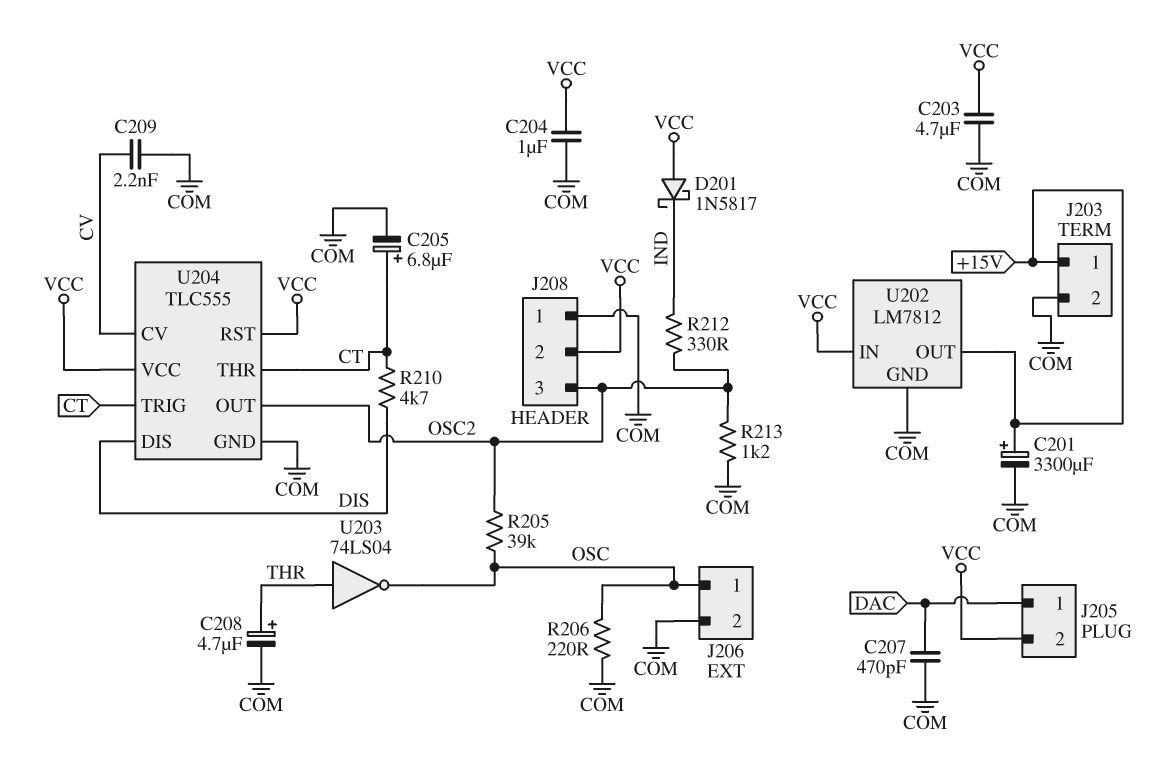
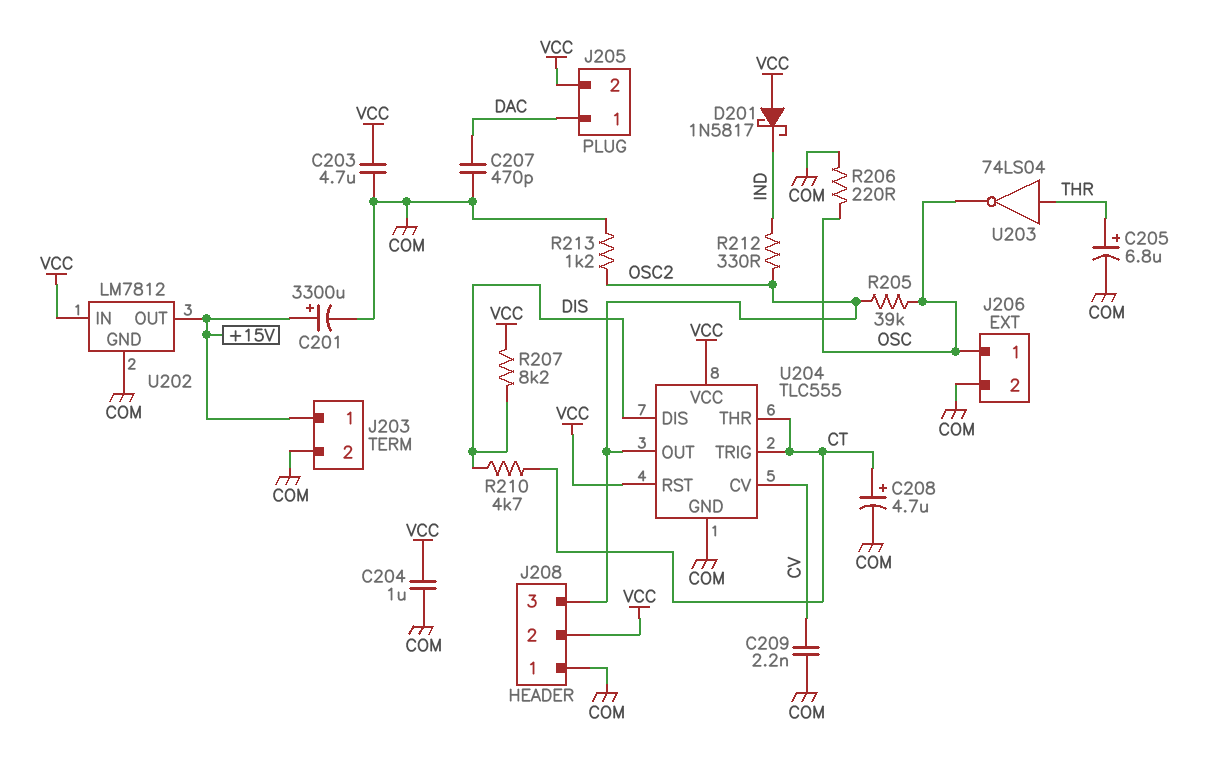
C205: 6.8uF (plus CT, minus COM) -> 6.8uF (plus THR, minus COM)
C208: 4.7uF (plus THR, minus COM) -> 4.7uF (plus CT, minus COM)
R207: none -> 8.2k (DIS, VCC)

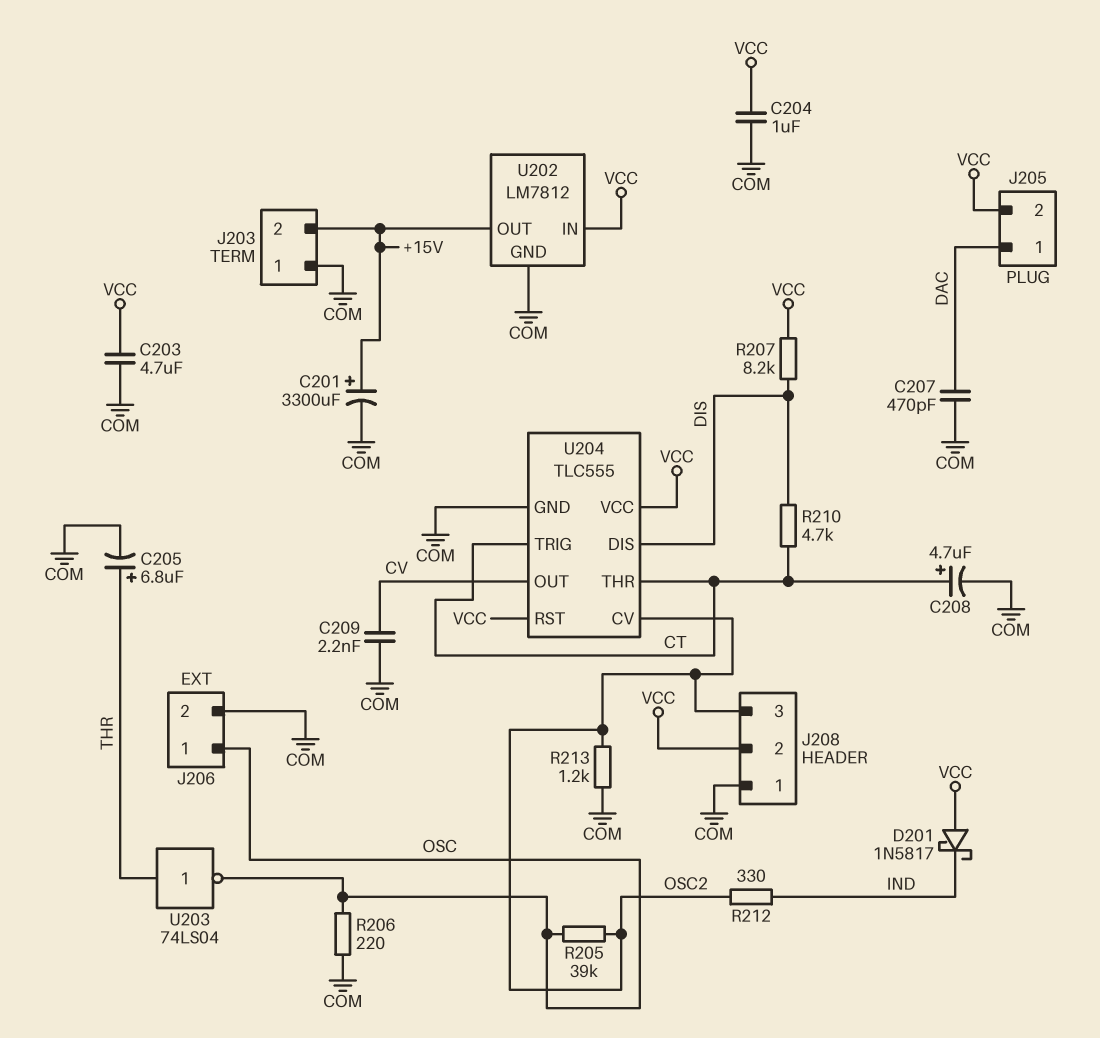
J203 pin 1: +15V -> COM
J203 pin 2: COM -> +15V
U204 pin CV: CV -> OSC2
U204 pin OUT: OSC2 -> CV

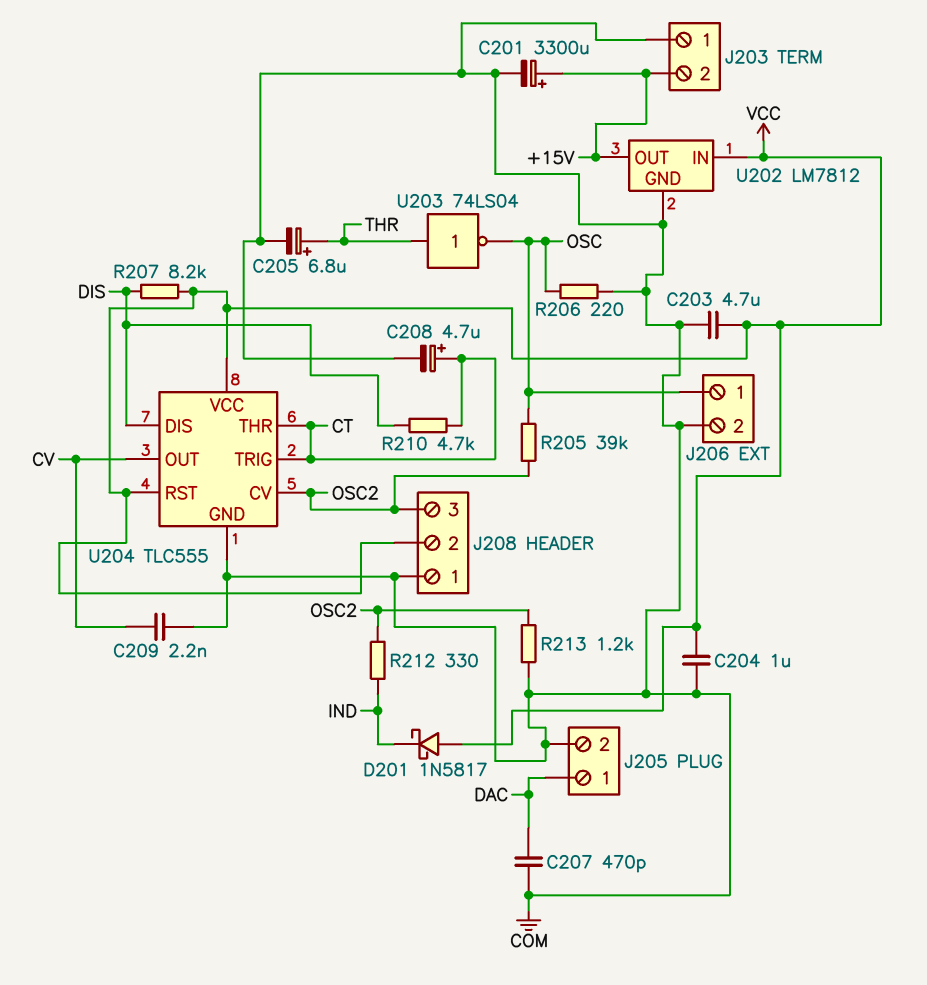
J205 pin 2: VCC -> COM

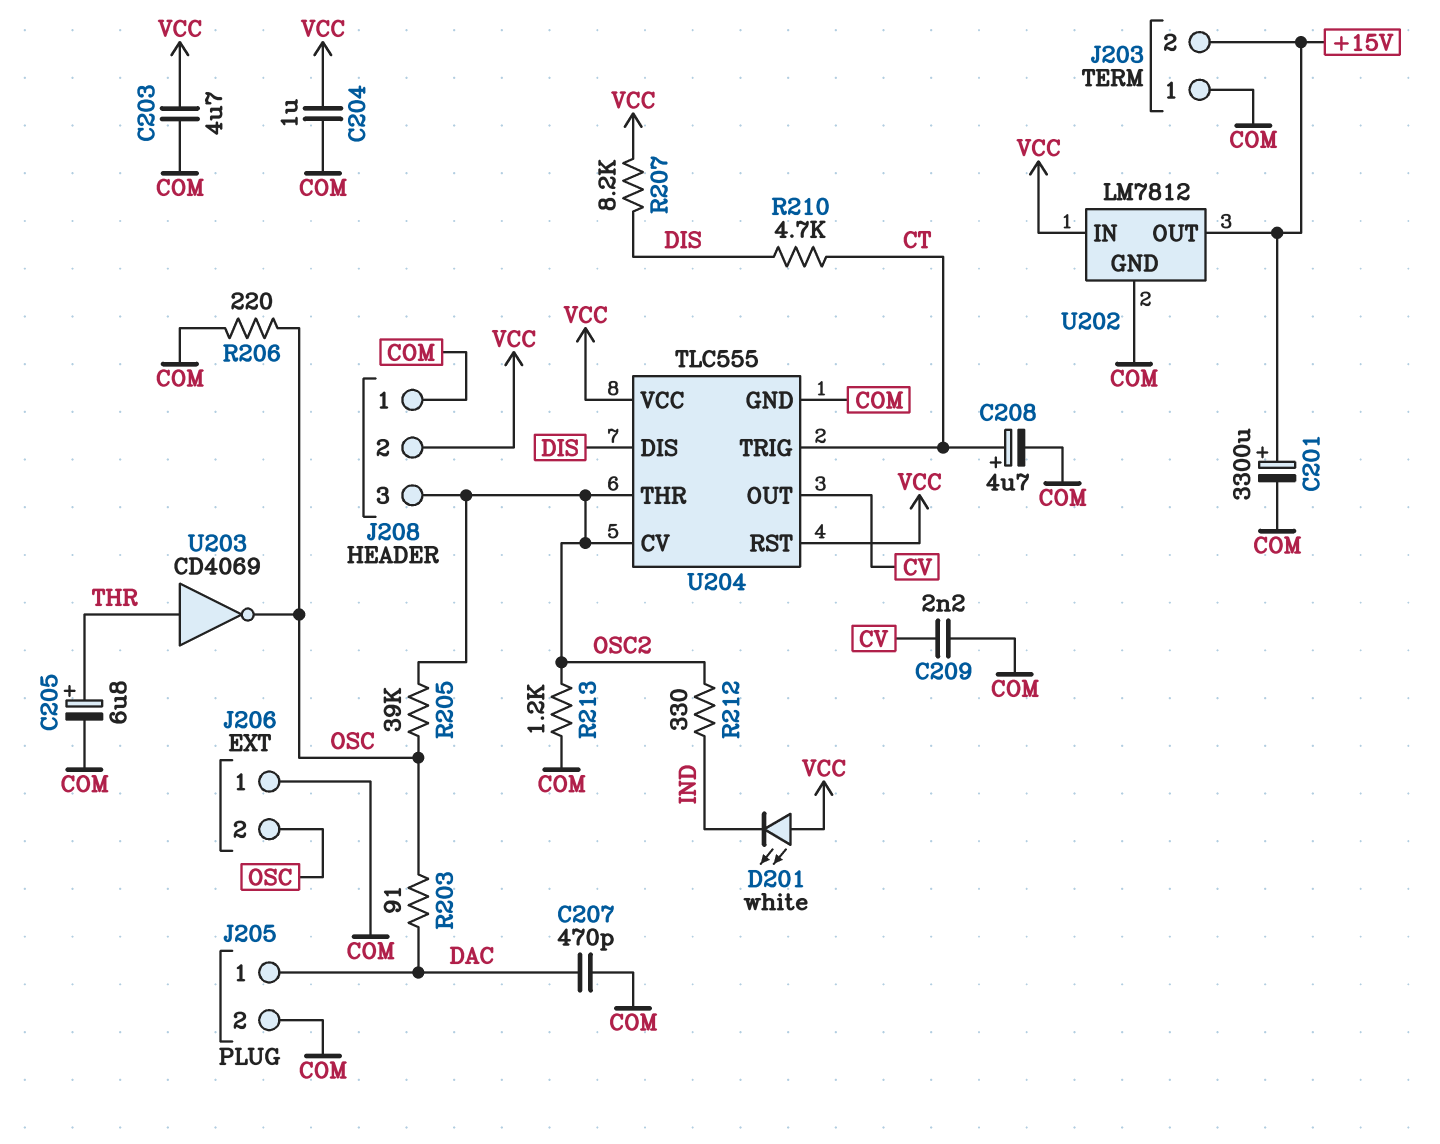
D201: schottky 1N5817 (A VCC, K IND) -> LED white (A VCC, K IND)
J206 pin 1: OSC -> COM
J206 pin 2: COM -> OSC
R203: none -> 91 (DAC, OSC)
U203: NOT 74LS04 (in THR, out OSC) -> NOT CD4069 (in THR, out OSC)
U204 pin THR: CT -> OSC2

